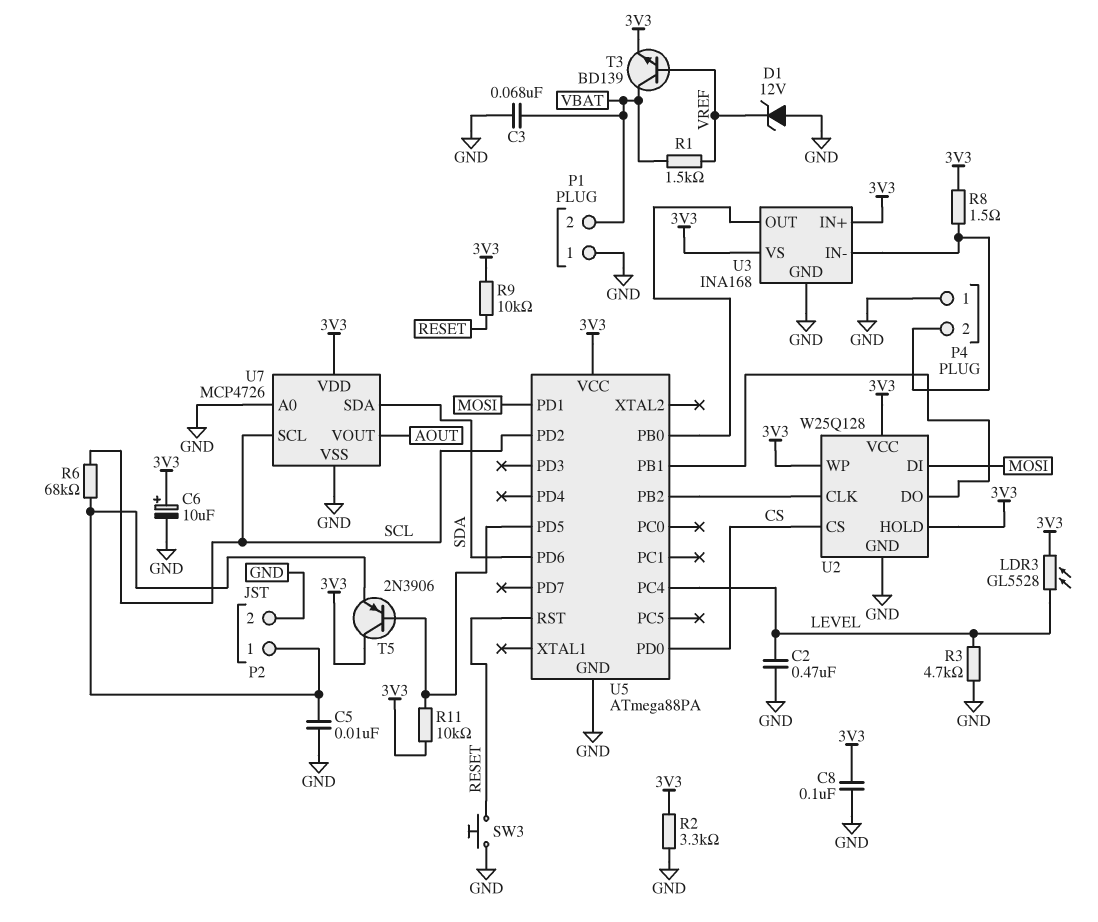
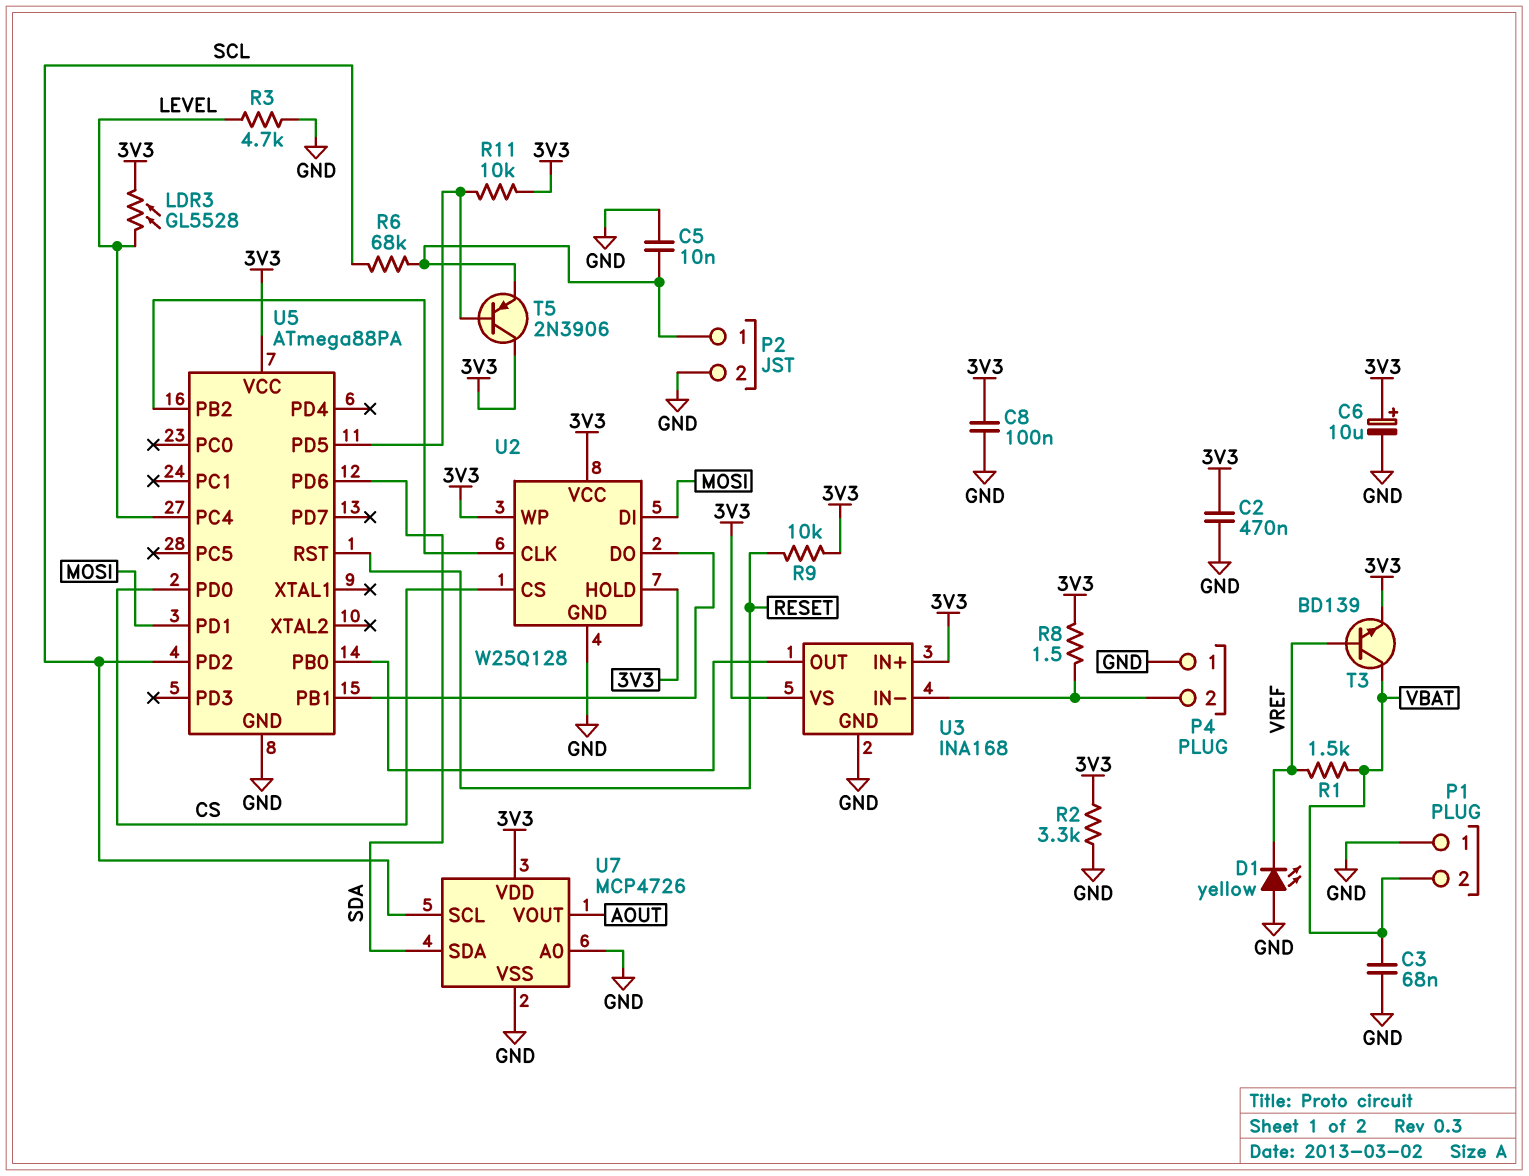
C2: 470nF (GND, LEVEL) -> 470nF (3V3, GND)
D1: zener 12V (A GND, K VREF) -> LED yellow (A GND, K VREF)
SW3: button (GND, RESET) -> none

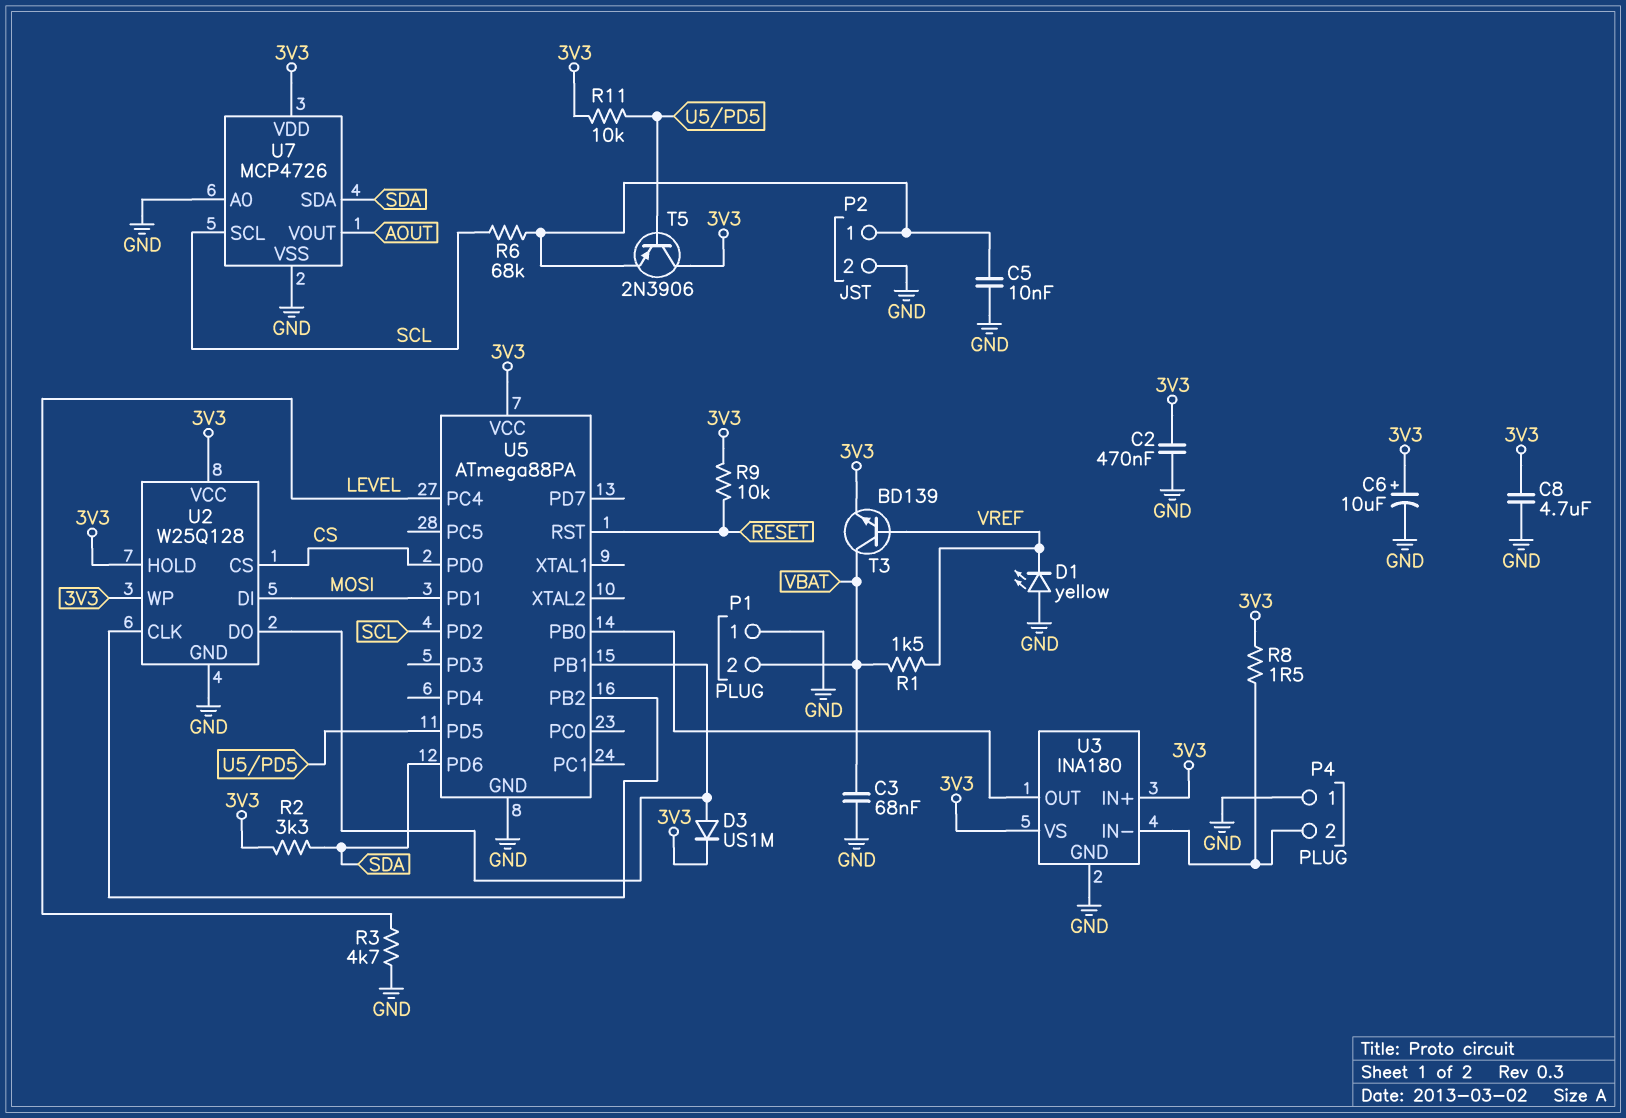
C8: 100nF (3V3, GND) -> 4.7uF (3V3, GND)
D3: none -> diode US1M (A U2/DO, K 3V3)
LDR3: GL5528 (3V3, LEVEL) -> none
R2: 3.3k (3V3, GND) -> 3.3k (3V3, SDA)
U3: INA168 -> INA180

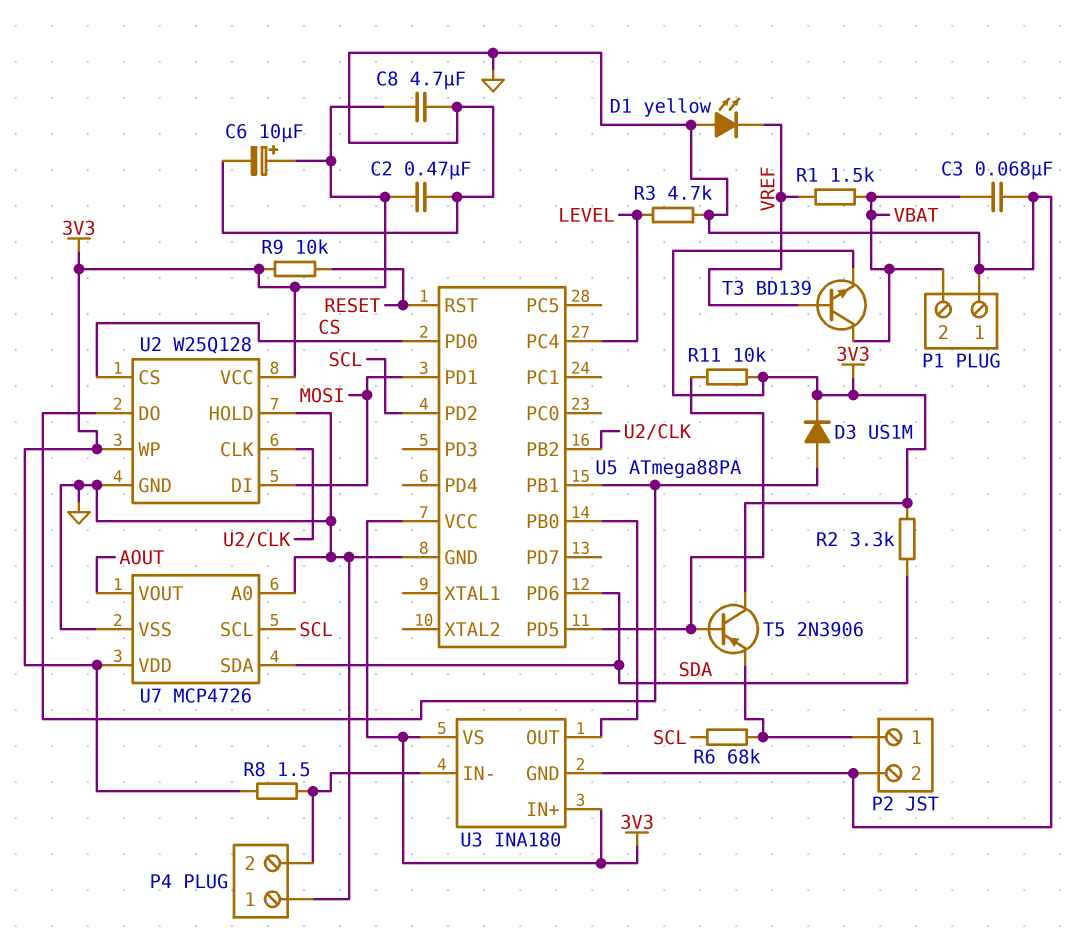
C5: 10nF (GND, P2/1) -> none
U2 pin HOLD: 3V3 -> GND

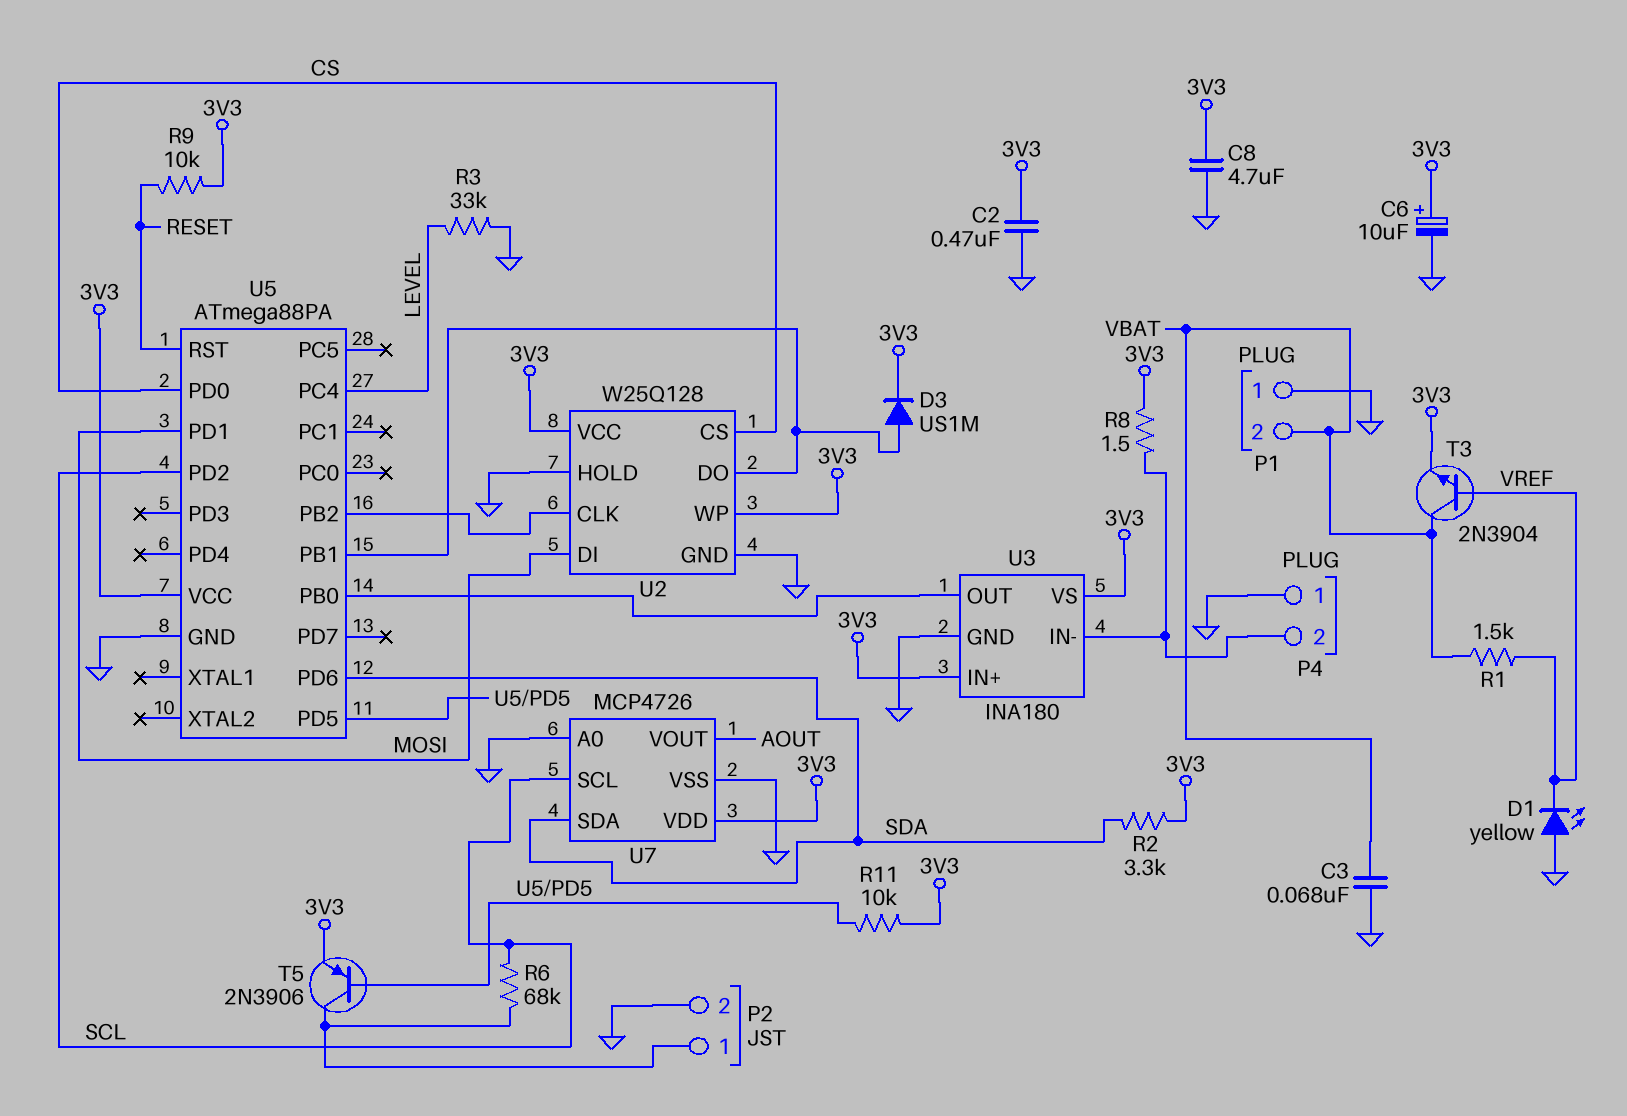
R3: 4.7k (GND, LEVEL) -> 33k (GND, LEVEL)
T3: NPN BD139 (B VREF, C VBAT, E 3V3) -> NPN 2N3904 (B VREF, C VBAT, E 3V3)
T5: PNP 2N3906 (B U5/PD5, C 3V3, E P2/1) -> PNP 2N3906 (B U5/PD5, C P2/1, E 3V3)

